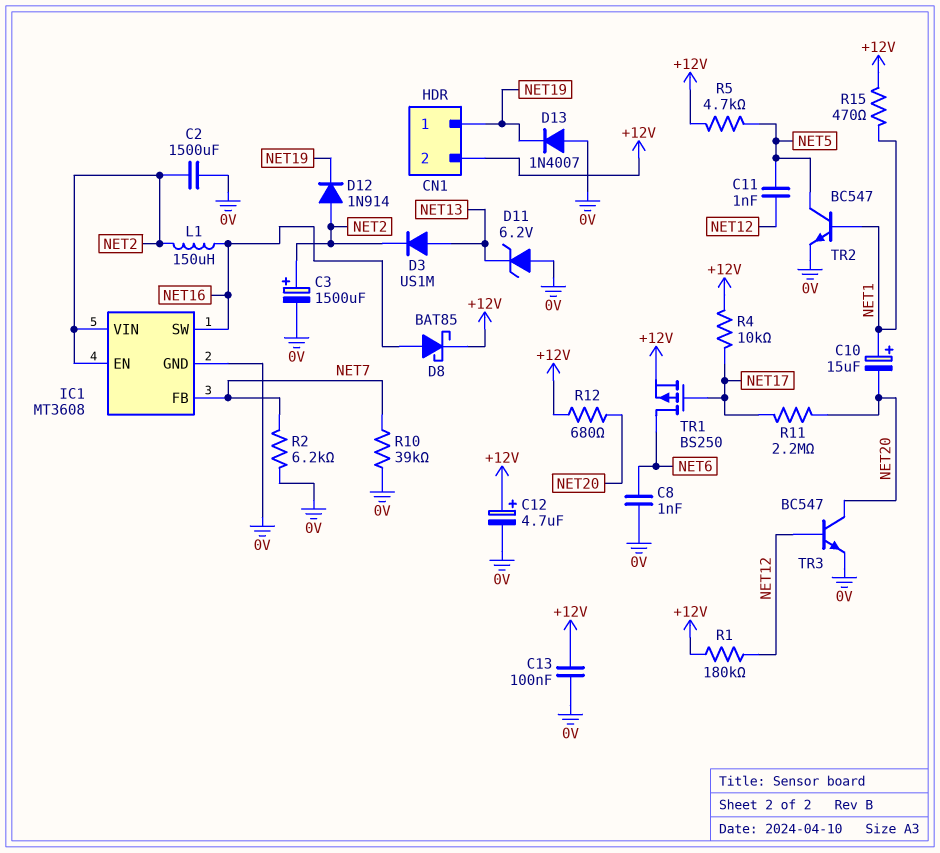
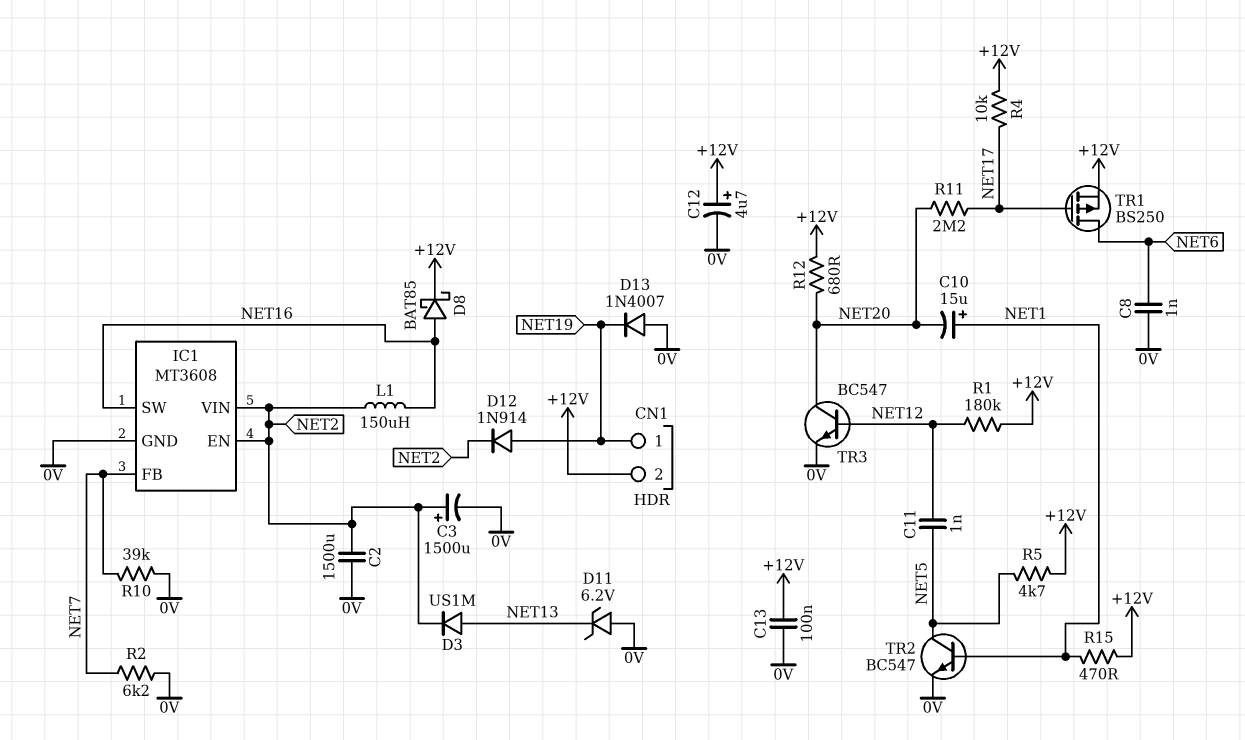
D12: diode 1N914 (A NET2, K NET19) -> diode 1N914 (A NET19, K NET2)

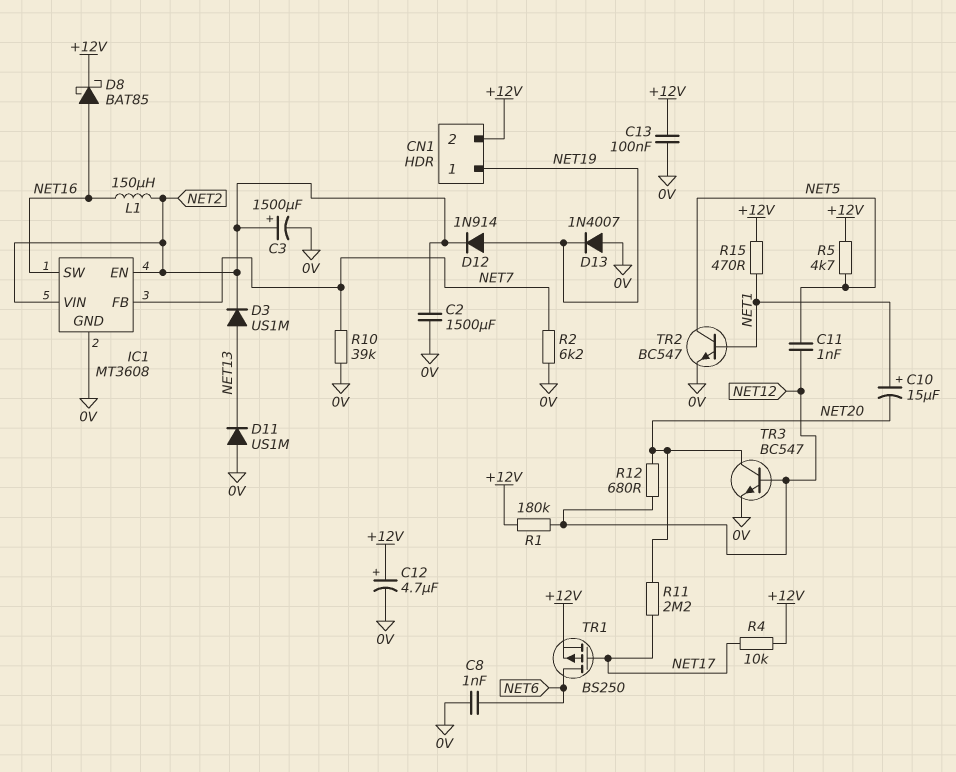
D11: zener 6.2V (A 0V, K NET13) -> diode US1M (A 0V, K NET13)
R12: 680 (+12V, NET20) -> 680 (NET12, NET20)

